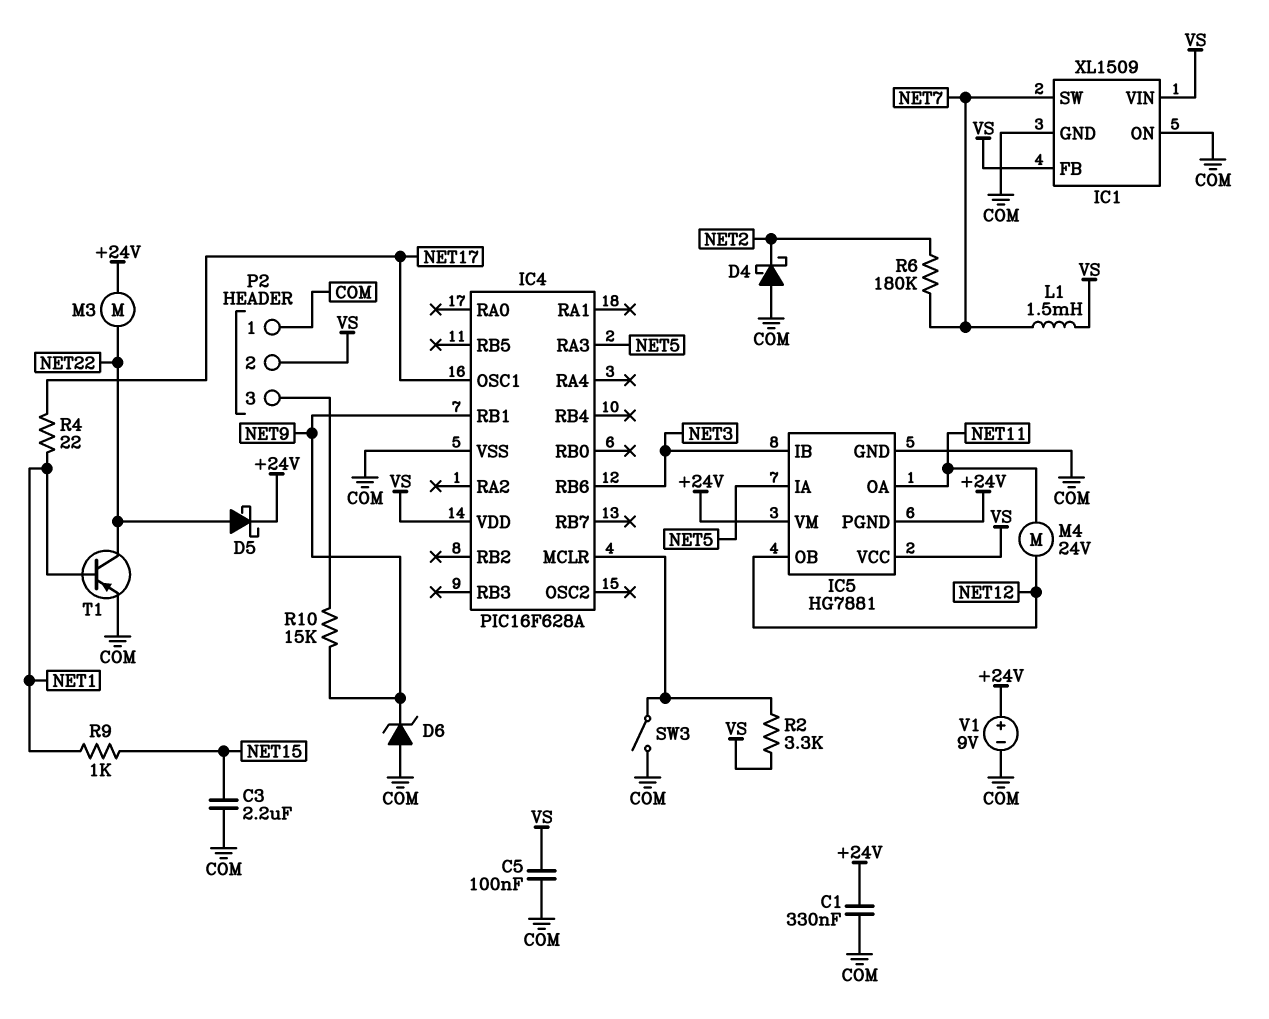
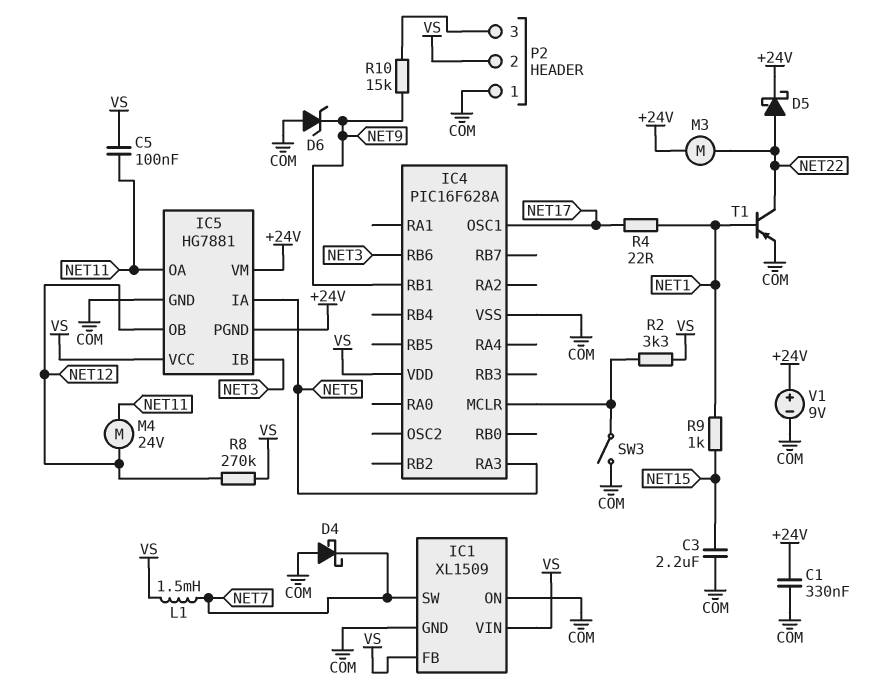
C5: 100nF (COM, VS) -> 100nF (NET11, VS)
D4: schottky (A COM, K NET2) -> schottky (A COM, K NET7)
R6: 180k (NET2, NET7) -> none
R8: none -> 270k (NET12, VS)

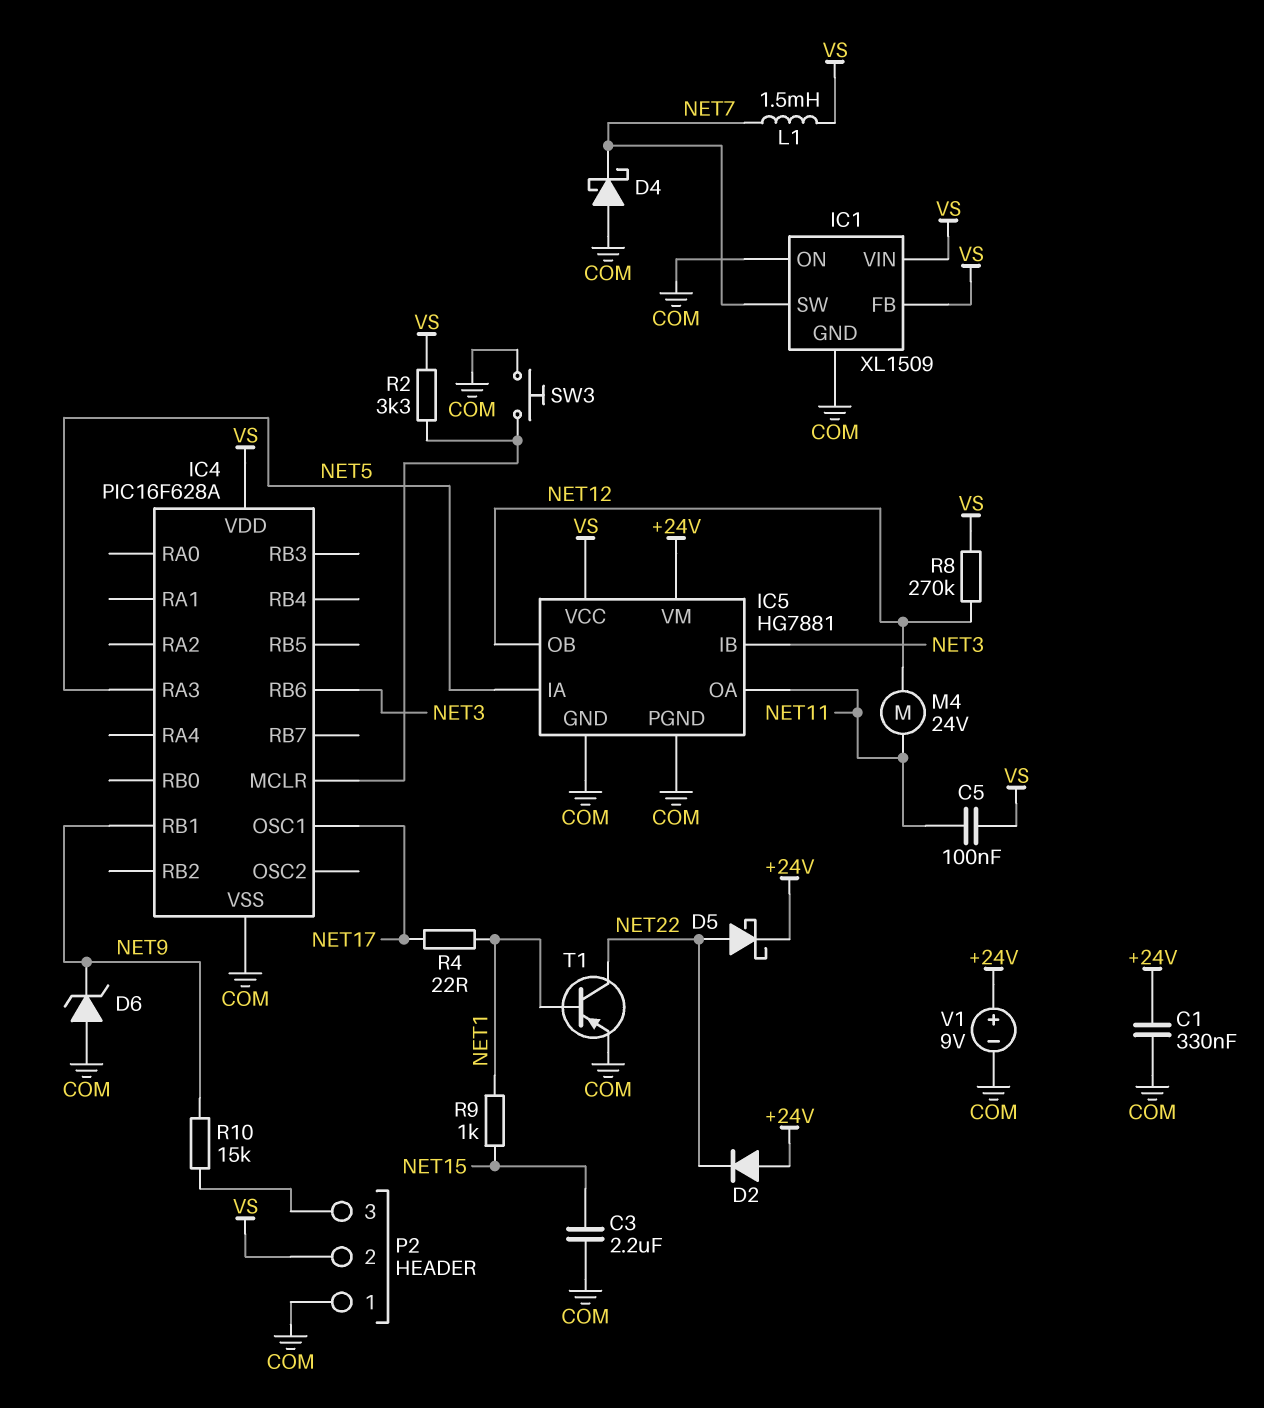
D2: none -> diode (A +24V, K NET22)
IC5 pin PGND: +24V -> COM
M3: motor (+24V, NET22) -> none
SW3: switch (COM, IC4/MCLR) -> button (COM, IC4/MCLR)

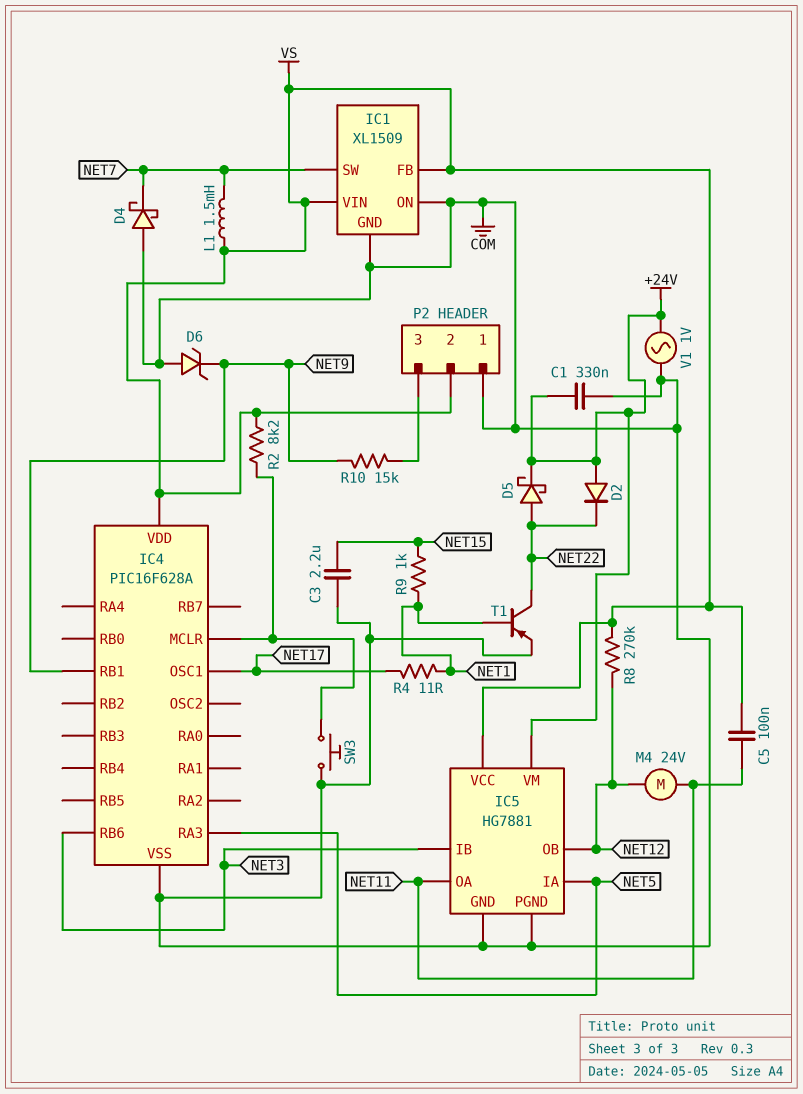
R2: 3.3k (IC4/MCLR, VS) -> 8.2k (IC4/MCLR, VS)
R4: 22 (NET1, NET17) -> 11 (NET1, NET17)
V1: 9V (plus +24V, minus COM) -> AC 1V (+24V, COM)

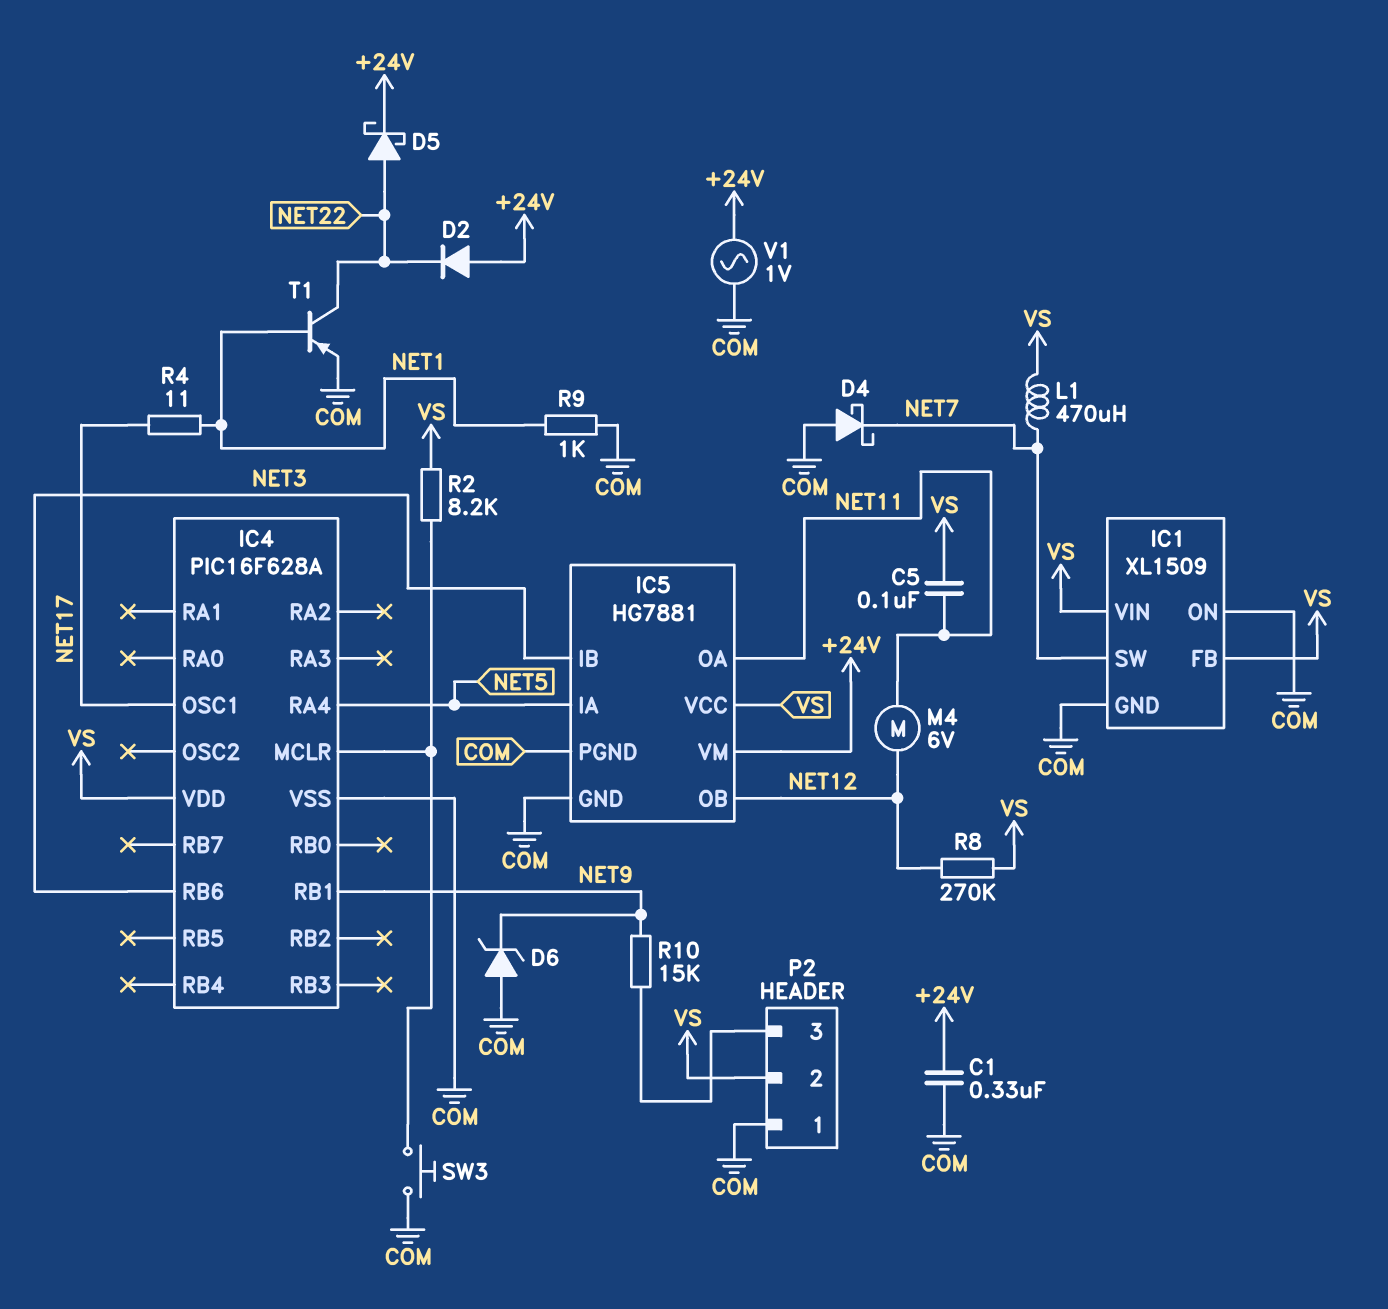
C3: 2.2uF (COM, NET15) -> none
IC4 pin RA3: NET5 -> none
IC4 pin RA4: none -> NET5
L1: 1.5mH (NET7, VS) -> 470uH (NET7, VS)
M4: motor 24V (NET11, NET12) -> motor 6V (NET11, NET12)
R9: 1k (NET1, NET15) -> 1k (COM, NET1)

